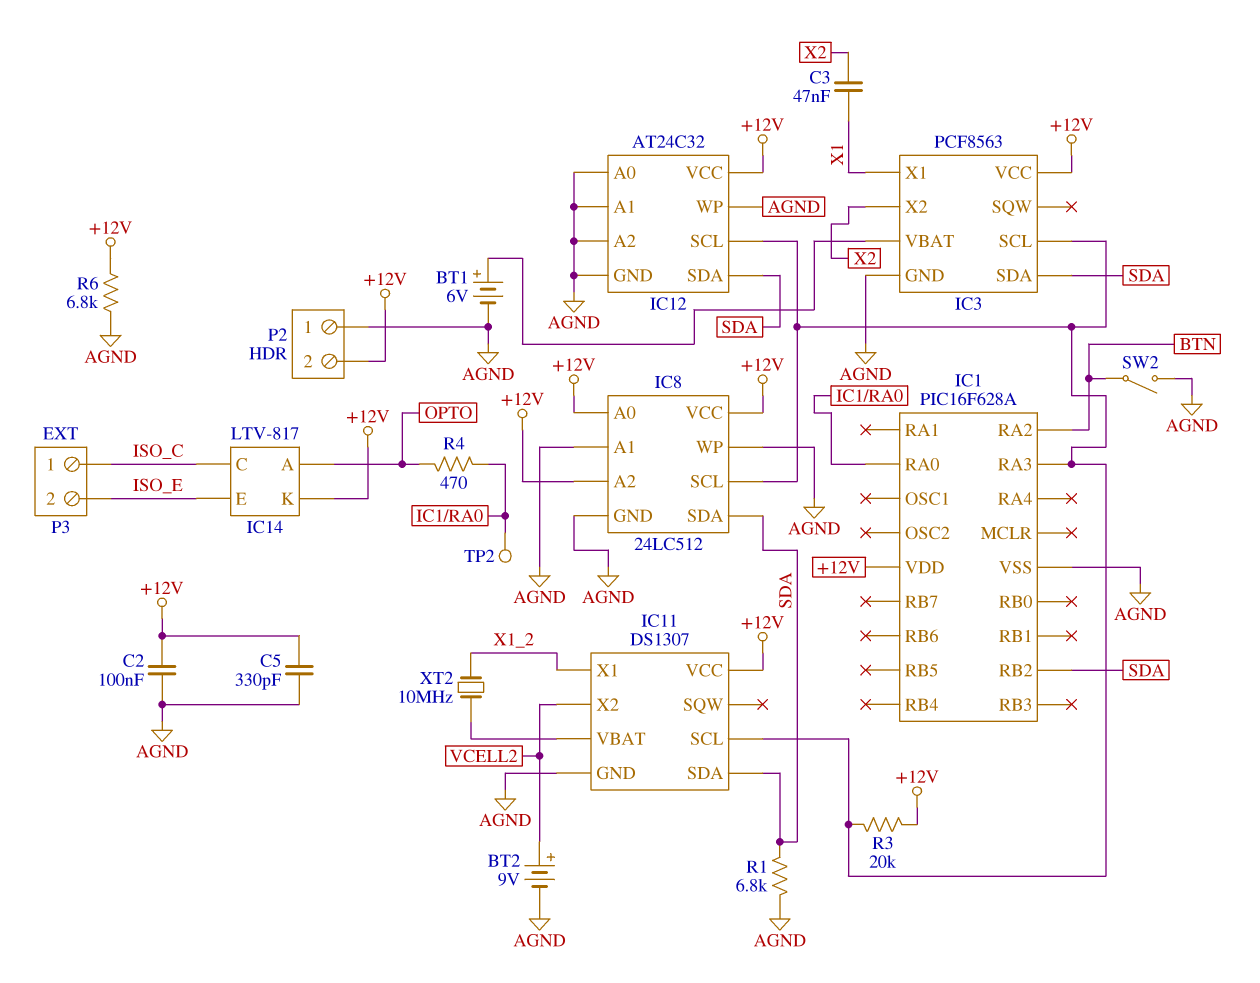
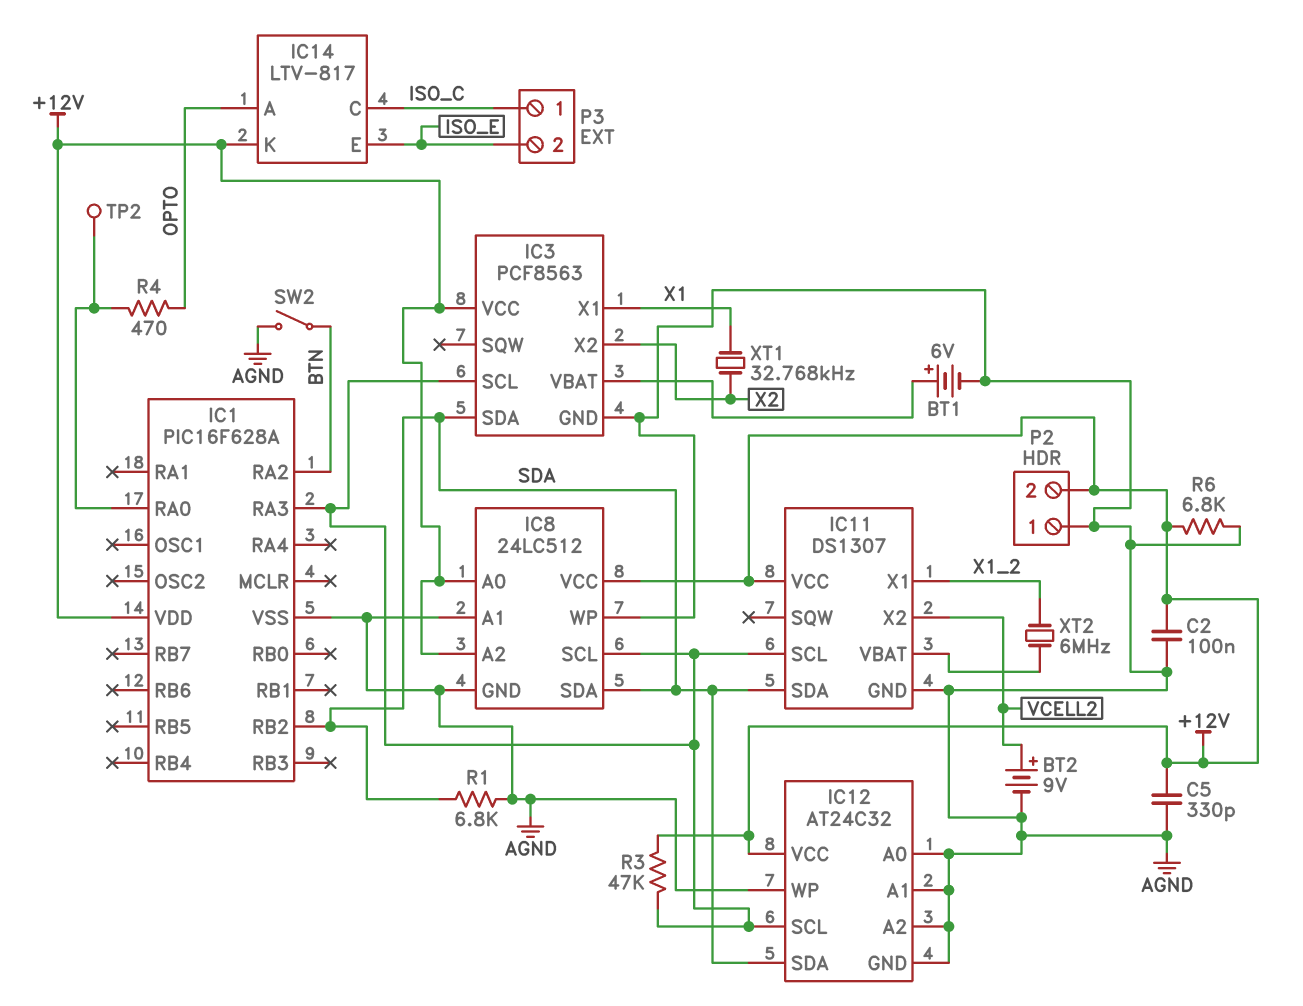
C3: 47nF (X1, X2) -> none
R3: 20k (+12V, IC1/RA3) -> 47k (+12V, IC1/RA3)
XT1: none -> 32.768kHz (X1, X2)
XT2: 10MHz (IC11/VBAT, X1_2) -> 6MHz (IC11/VBAT, X1_2)

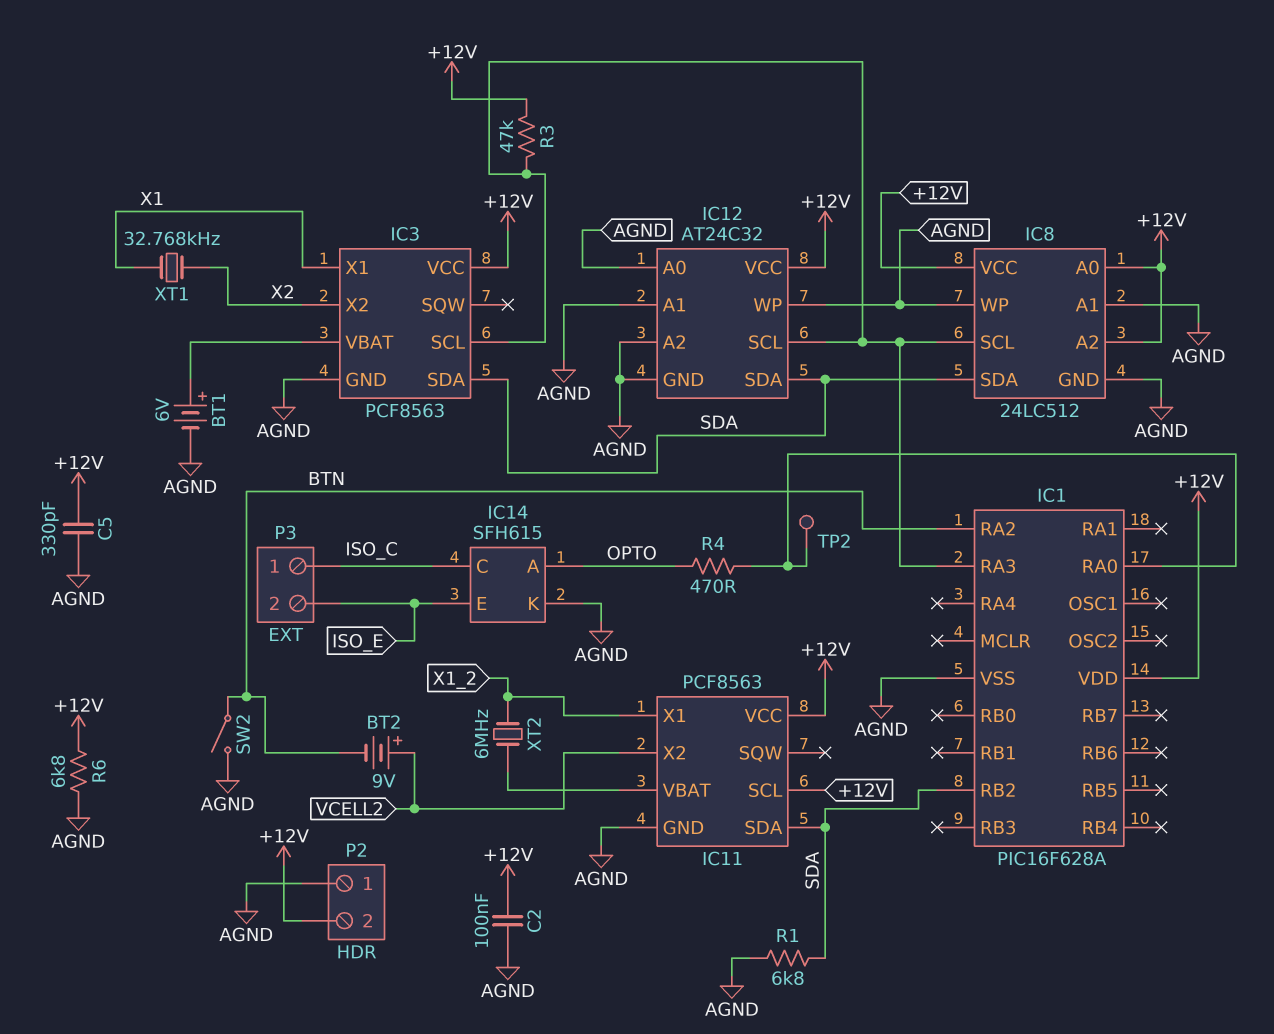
BT2: 9V (plus VCELL2, minus AGND) -> 9V (plus VCELL2, minus BTN)
IC11: DS1307 -> PCF8563
IC11 pin SCL: IC1/RA3 -> +12V
IC14: LTV-817 -> SFH615
IC14 pin K: +12V -> AGND

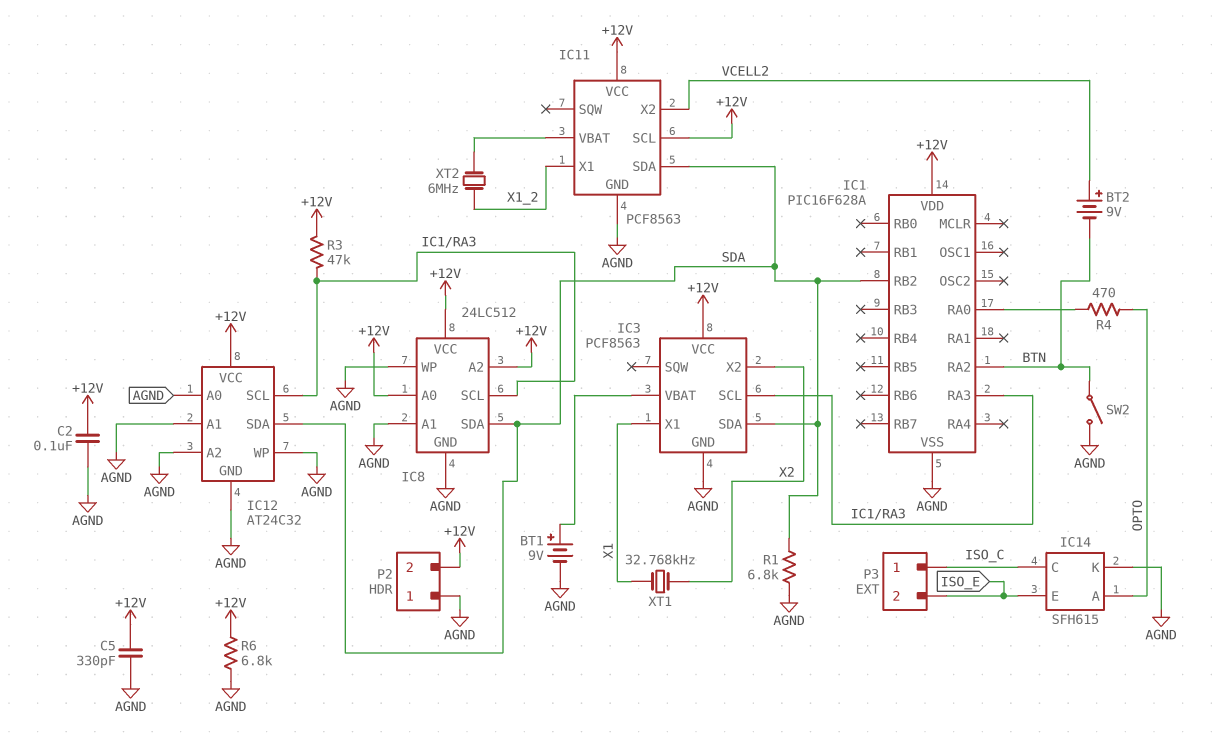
BT1: 6V (plus IC3/VBAT, minus AGND) -> 9V (plus IC3/VBAT, minus AGND)
TP2: test point (IC1/RA0) -> none

